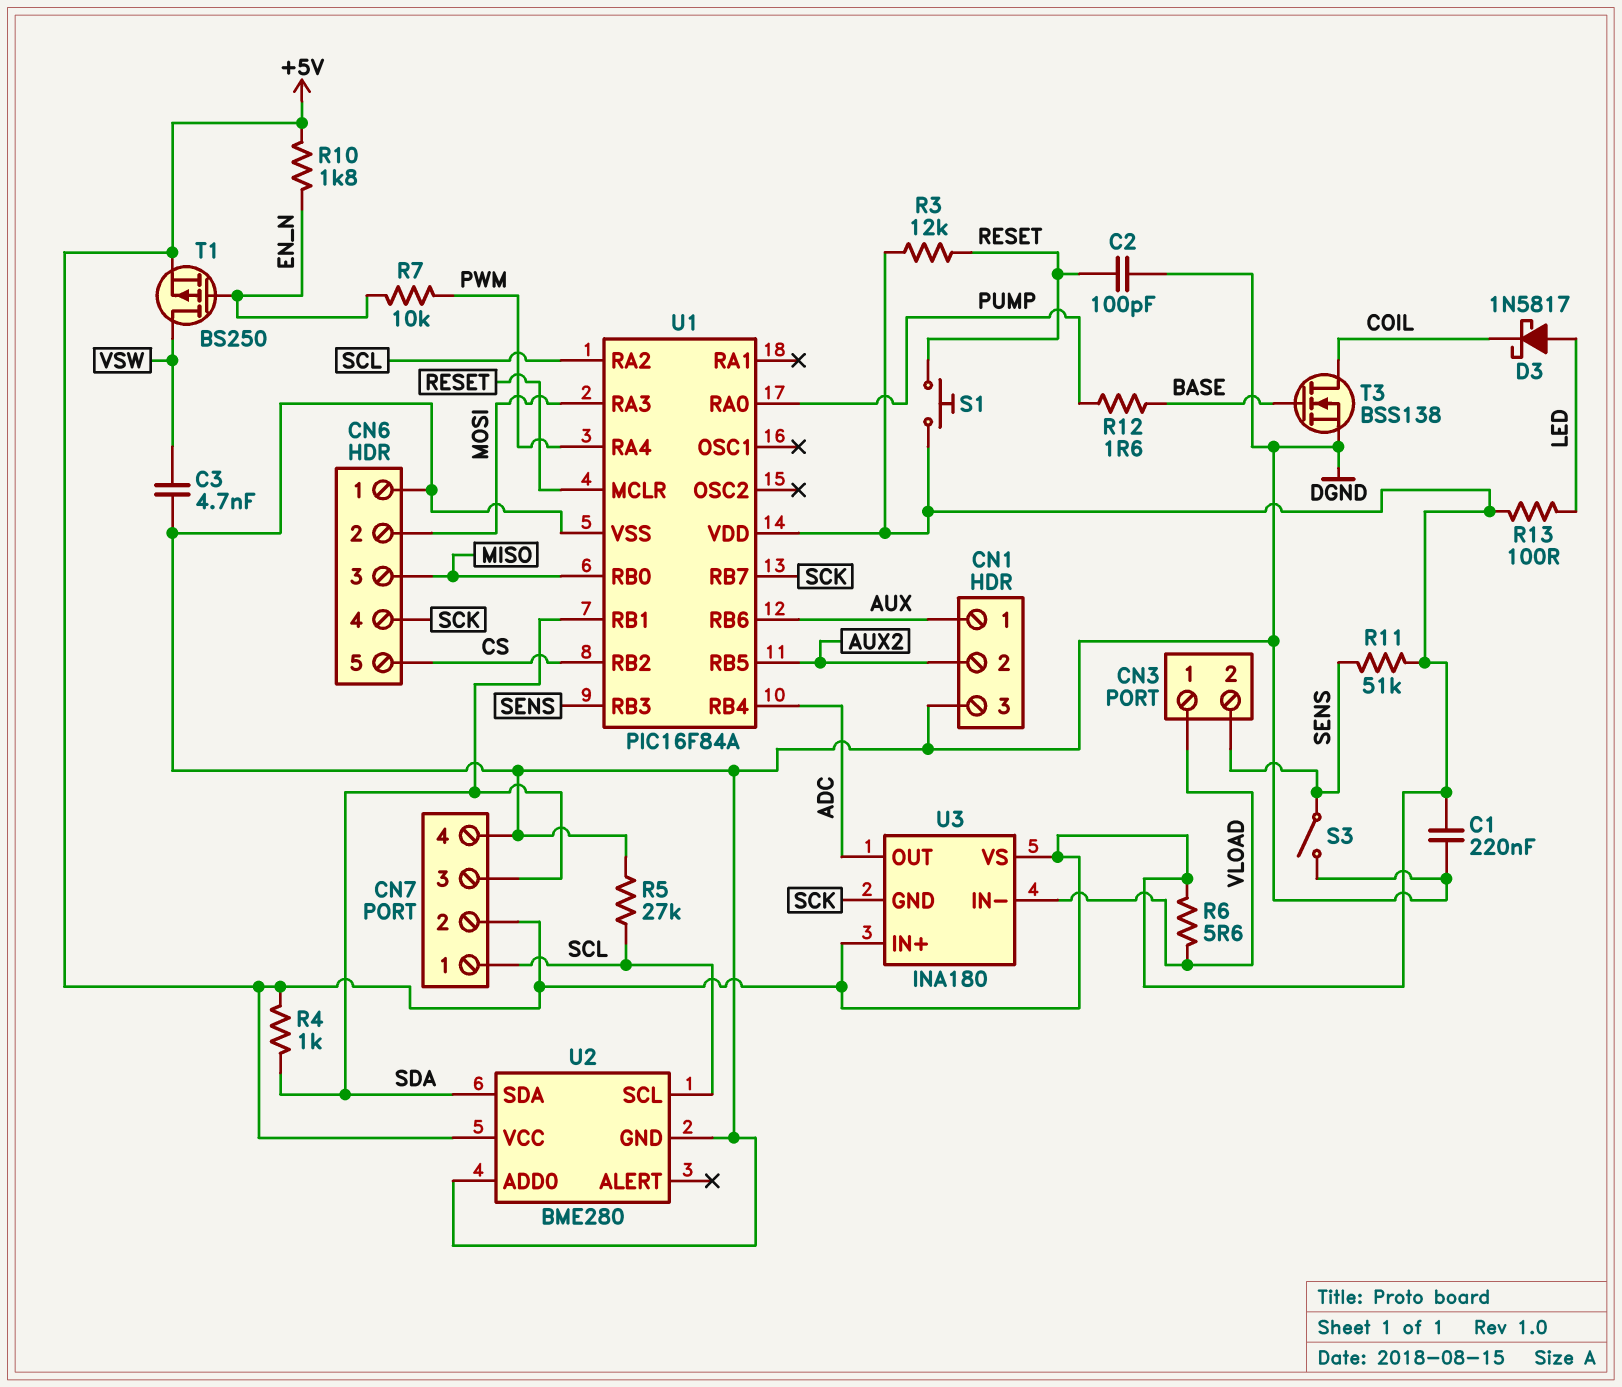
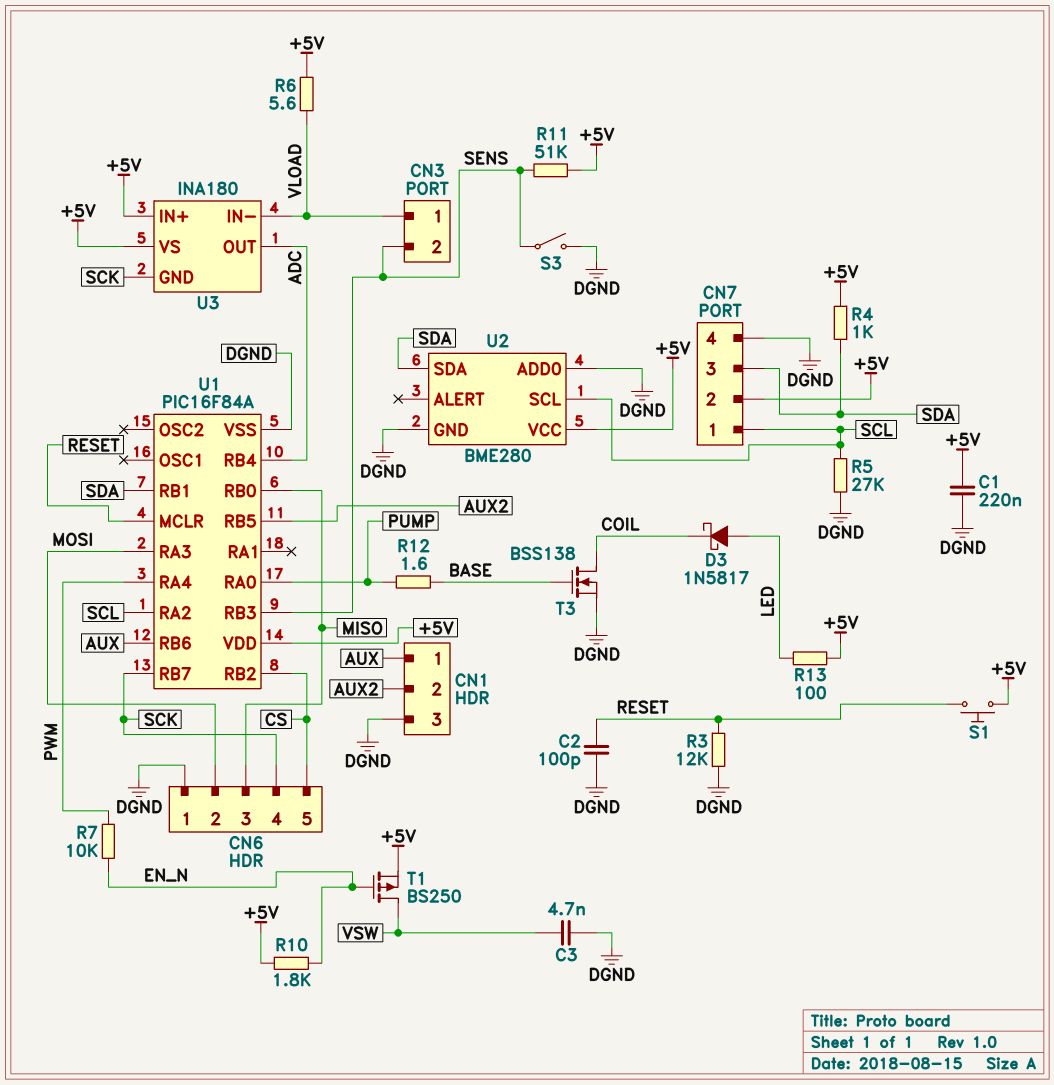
R3: 12k (+5V, RESET) -> 12k (DGND, RESET)

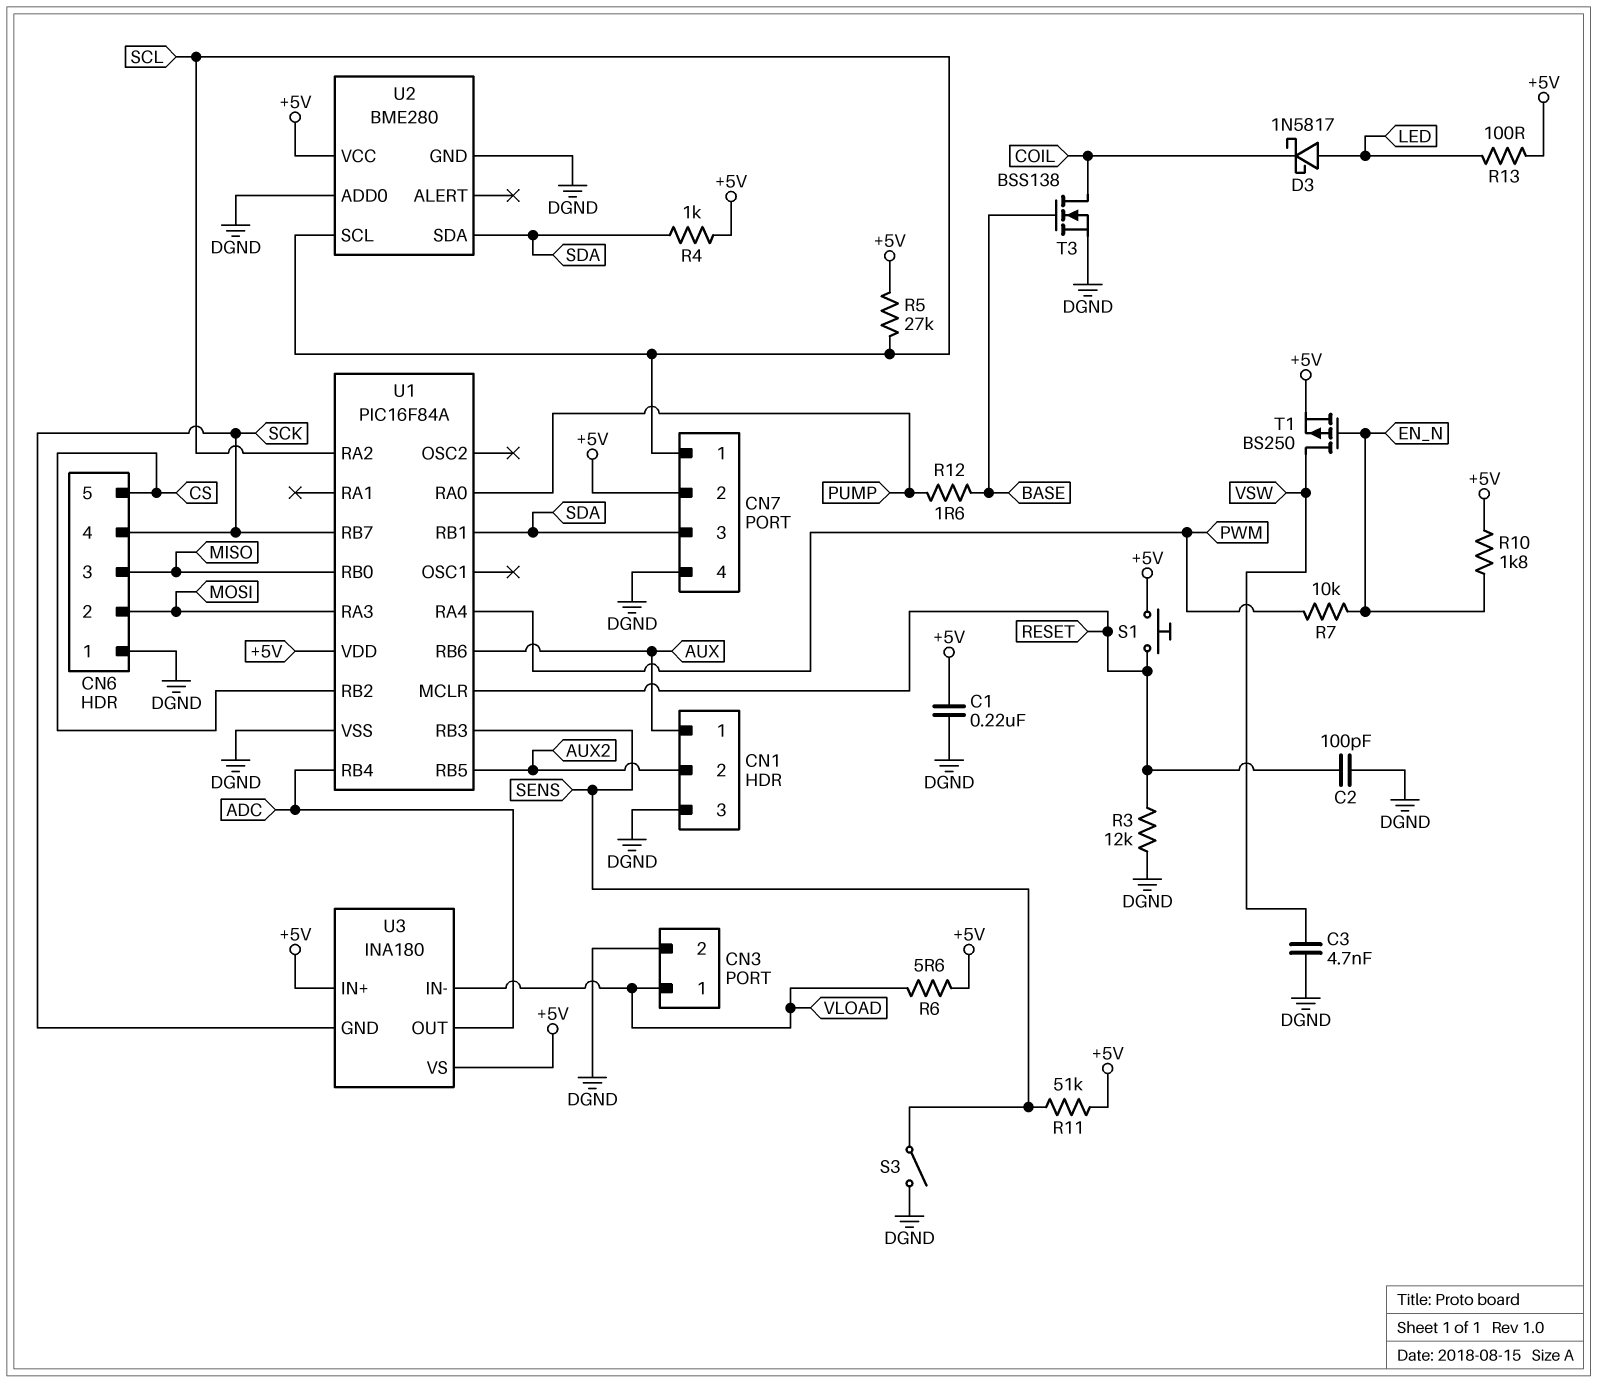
CN3 pin 2: SENS -> DGND
R5: 27k (DGND, SCL) -> 27k (+5V, SCL)

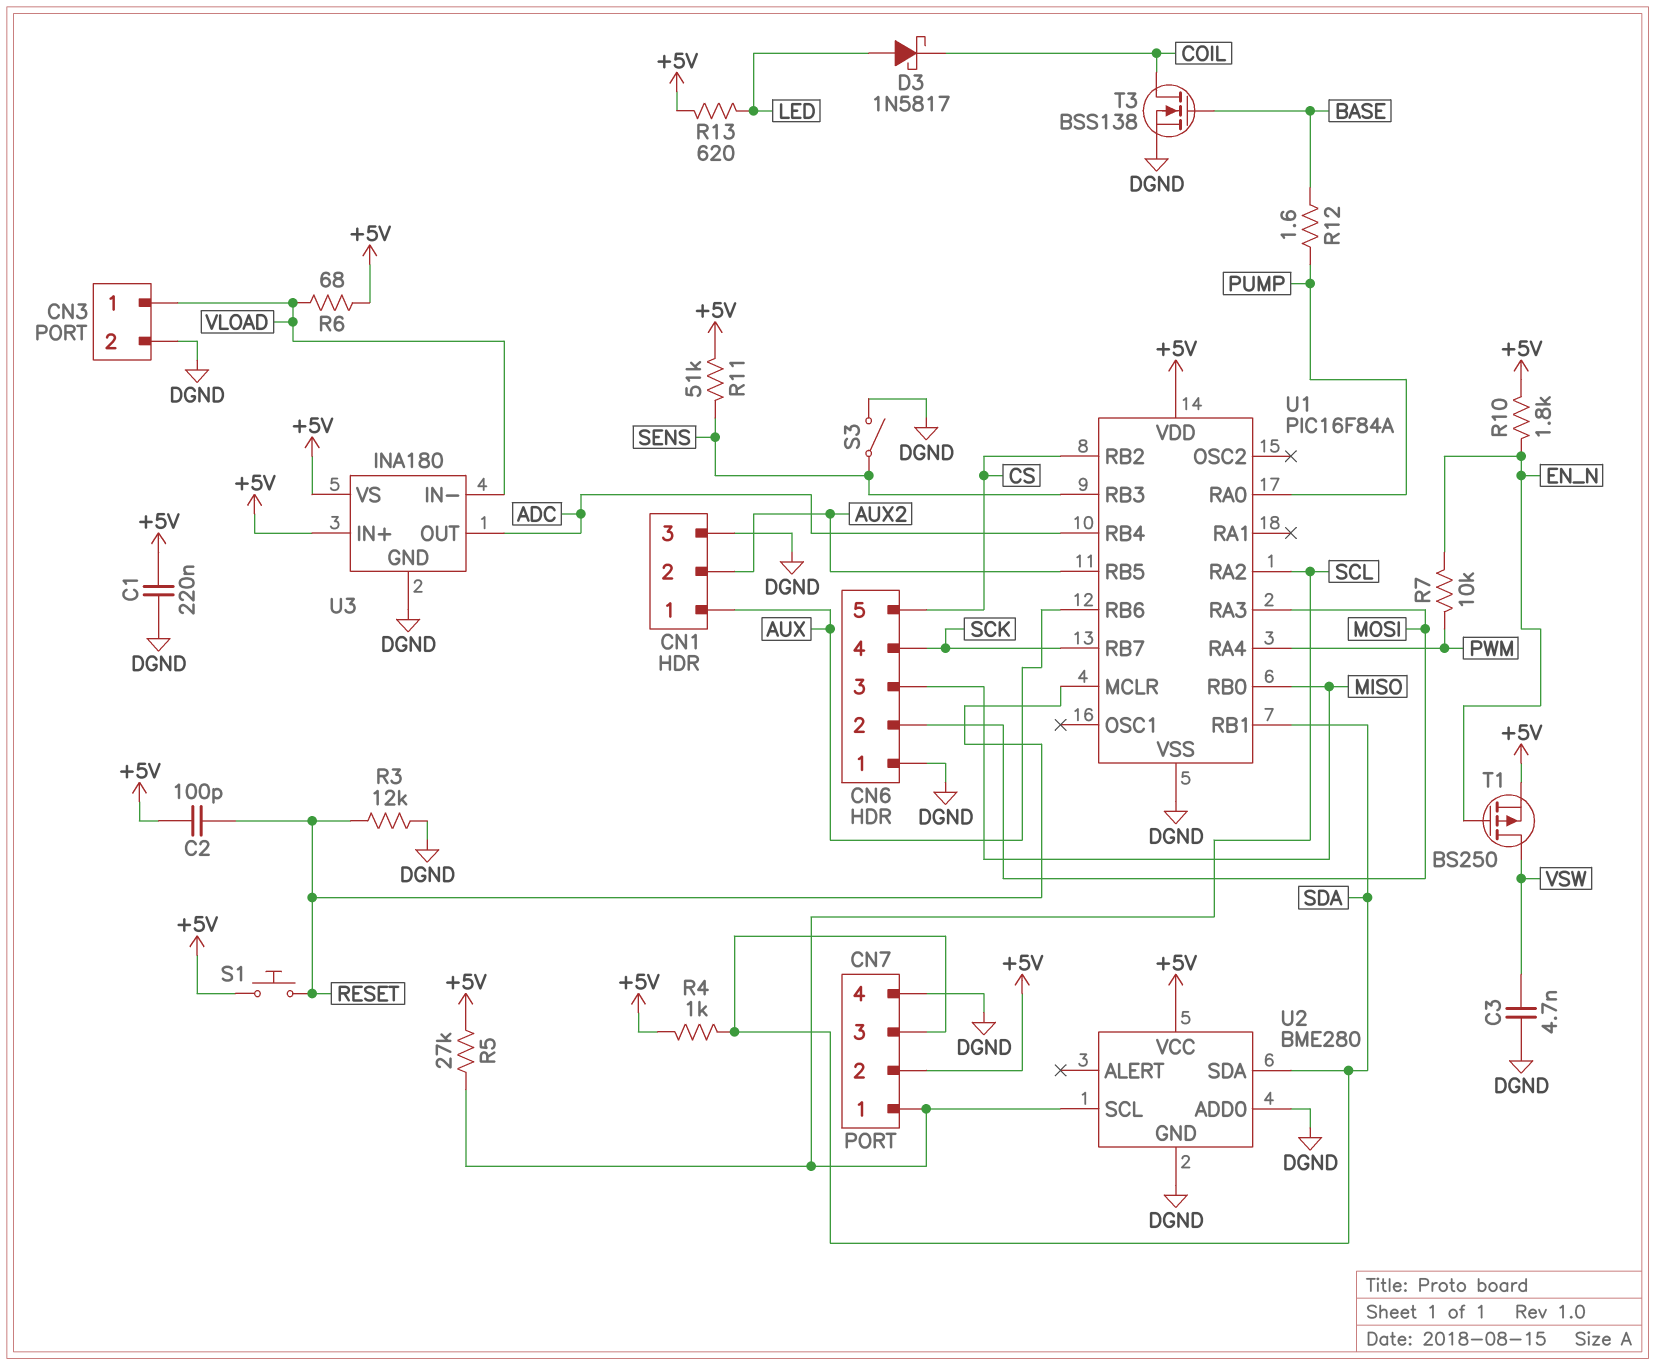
C2: 100pF (DGND, RESET) -> 100pF (+5V, RESET)
R6: 5.6 (+5V, VLOAD) -> 68 (+5V, VLOAD)
R13: 100 (+5V, LED) -> 620 (+5V, LED)
U3 pin GND: SCK -> DGND

